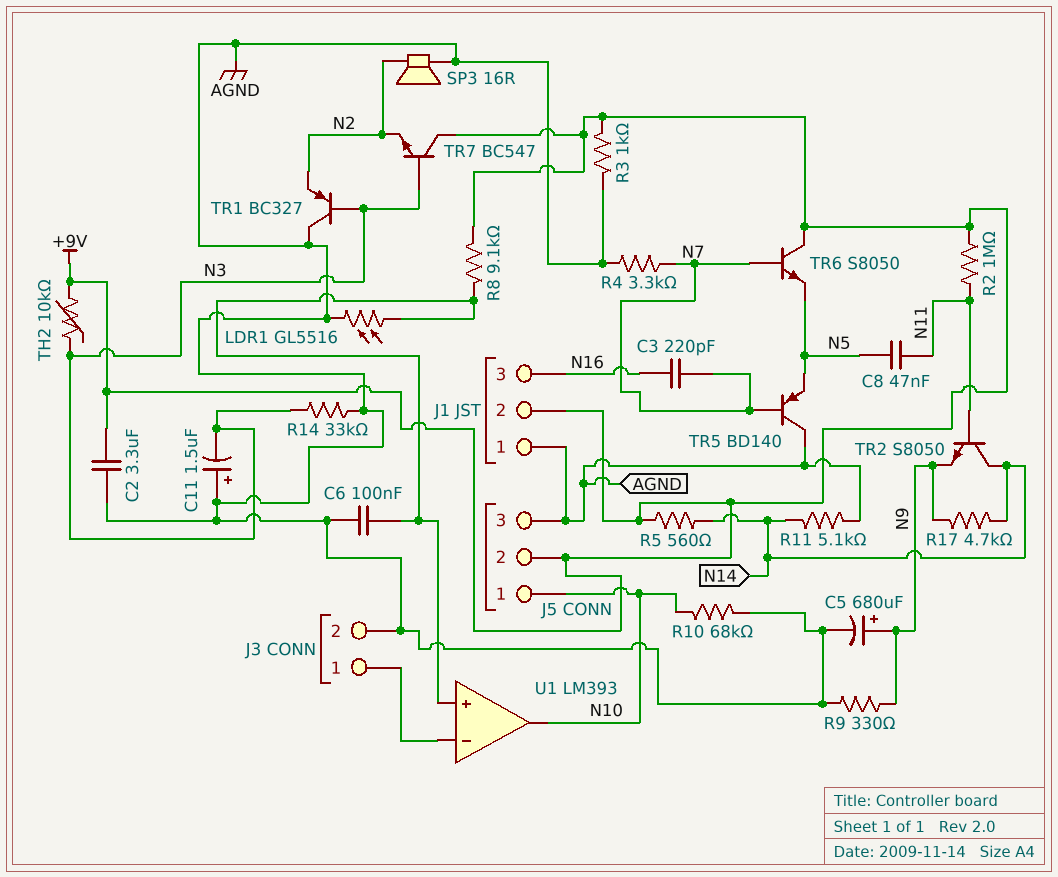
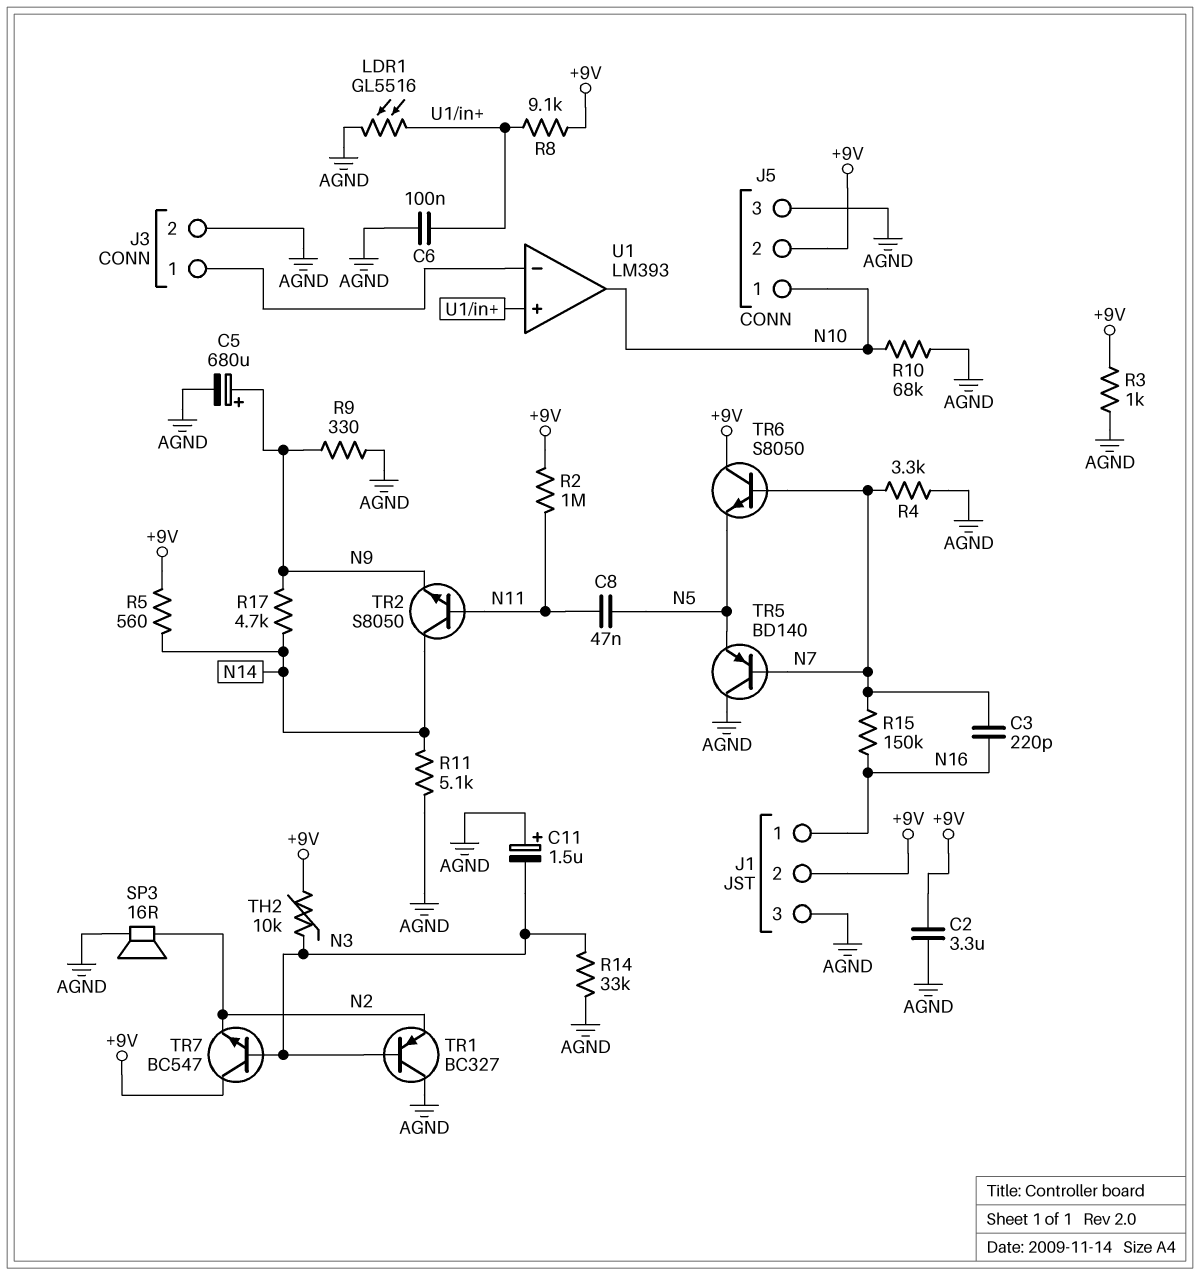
J1 pin 1: AGND -> N16
J1 pin 3: N16 -> AGND
R15: none -> 150k (N7, N16)

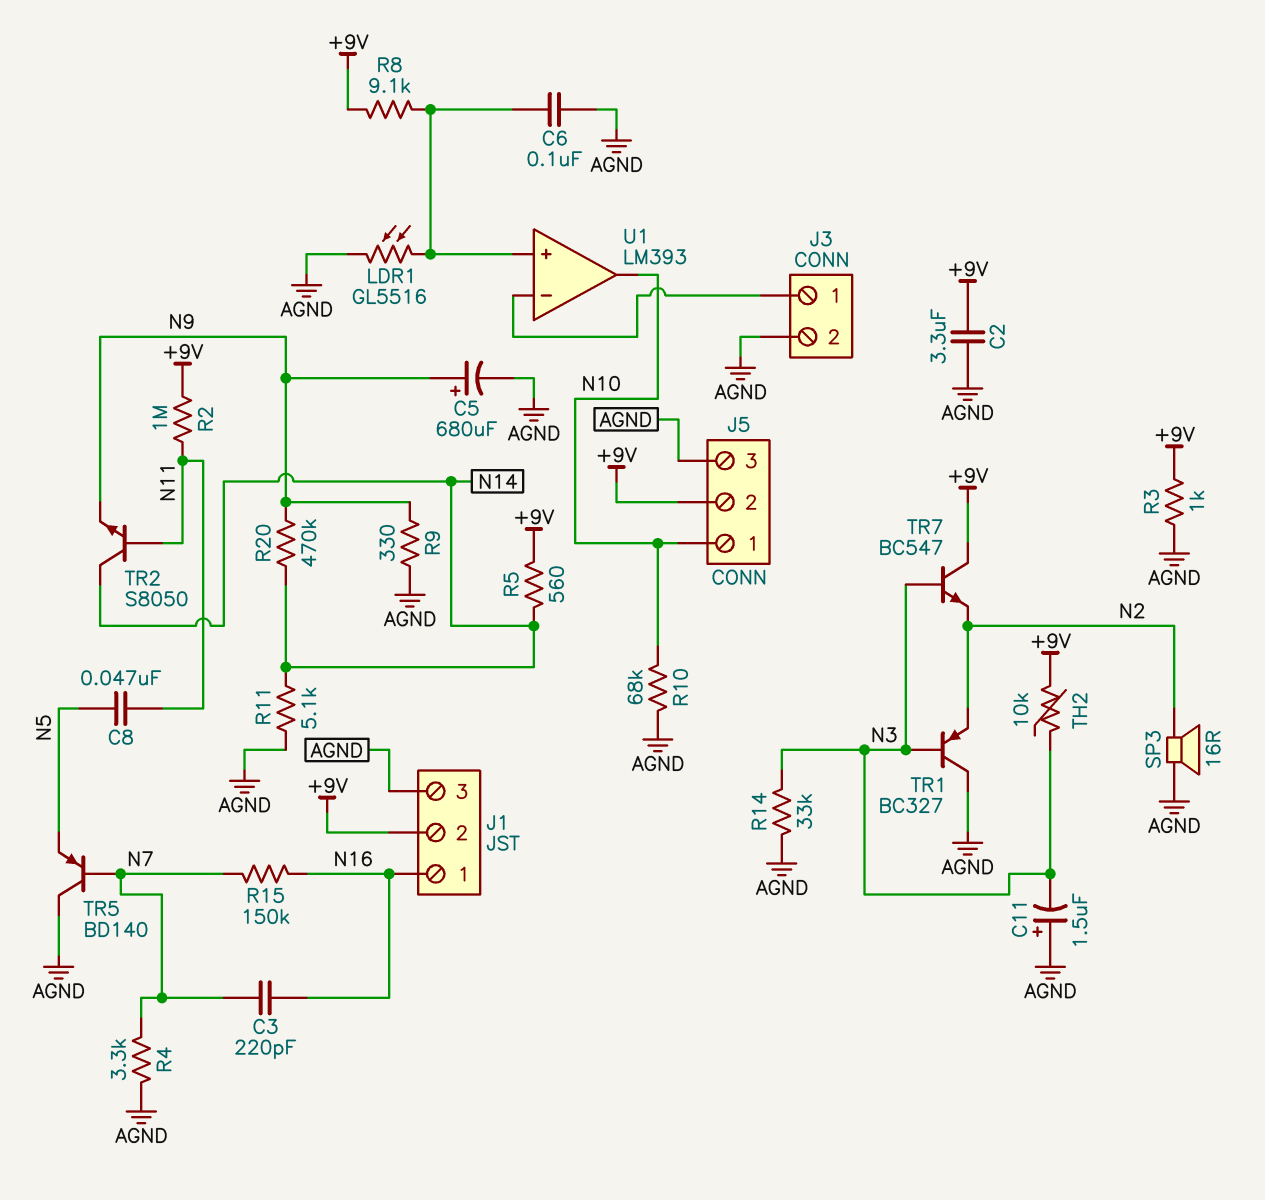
R17: 4.7k (N9, N14) -> none
R20: none -> 470k (N9, N14)
TR6: NPN S8050 (B N7, C +9V, E N5) -> none

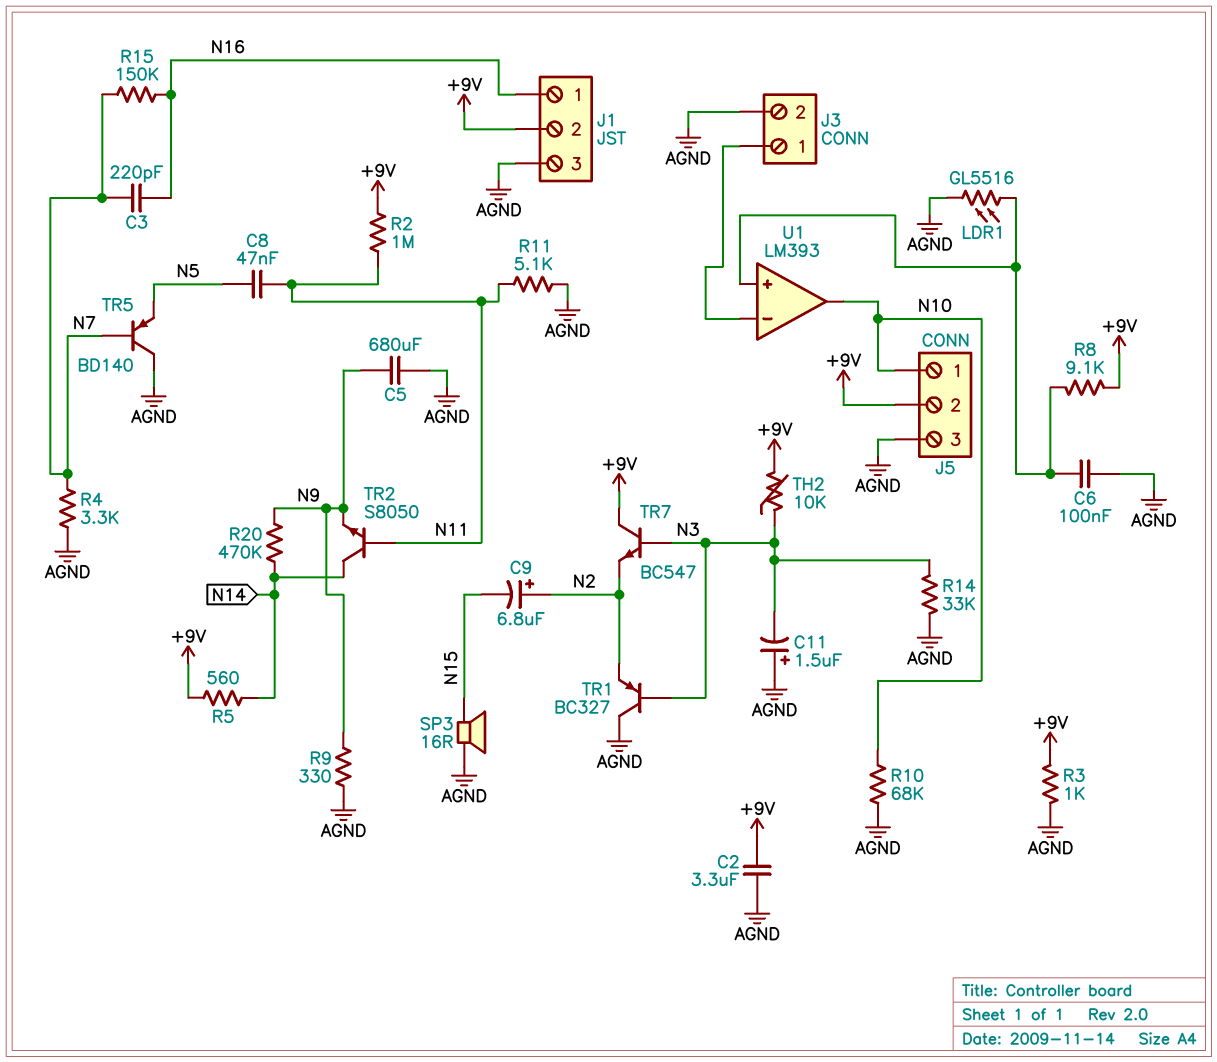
C5: 680uF (plus N9, minus AGND) -> 680uF (AGND, N9)
C9: none -> 6.8uF (plus N2, minus N15)
R11: 5.1k (AGND, N14) -> 5.1k (AGND, N11)
SP3: speaker 16R (AGND, N2) -> speaker 16R (AGND, N15)

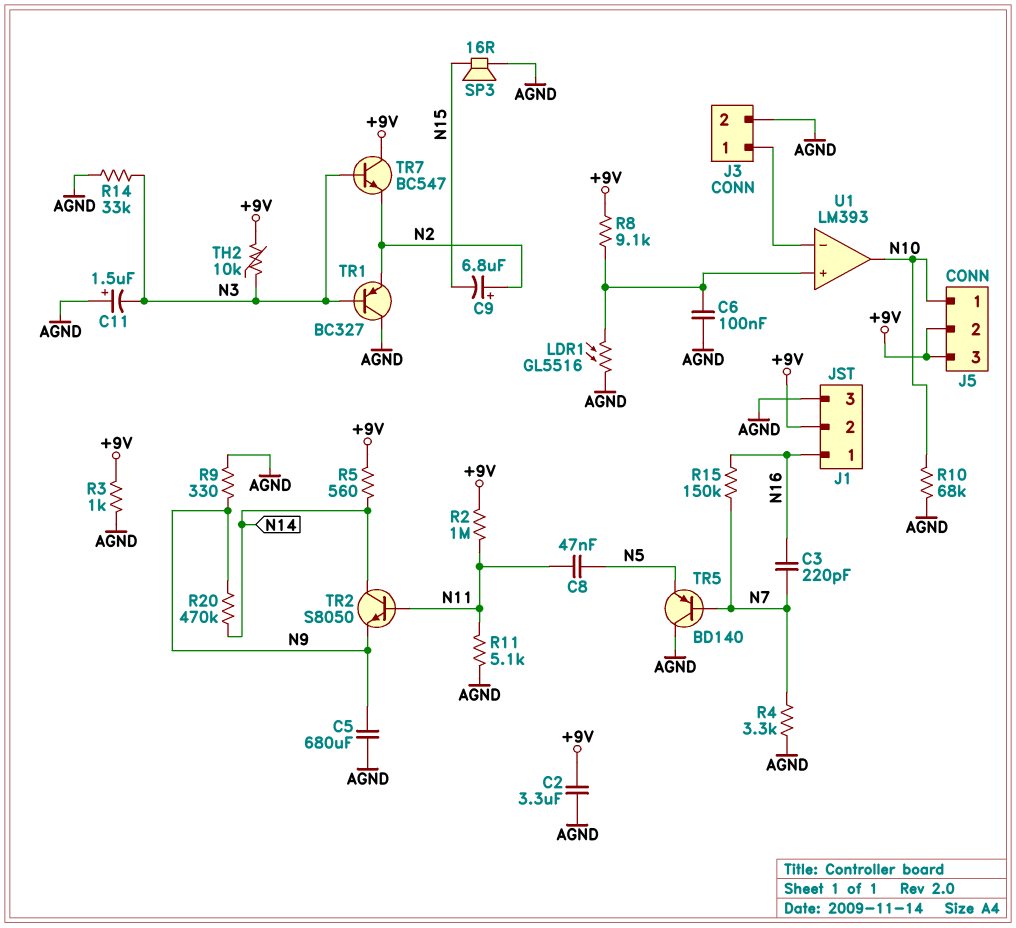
J5 pin 3: AGND -> +9V

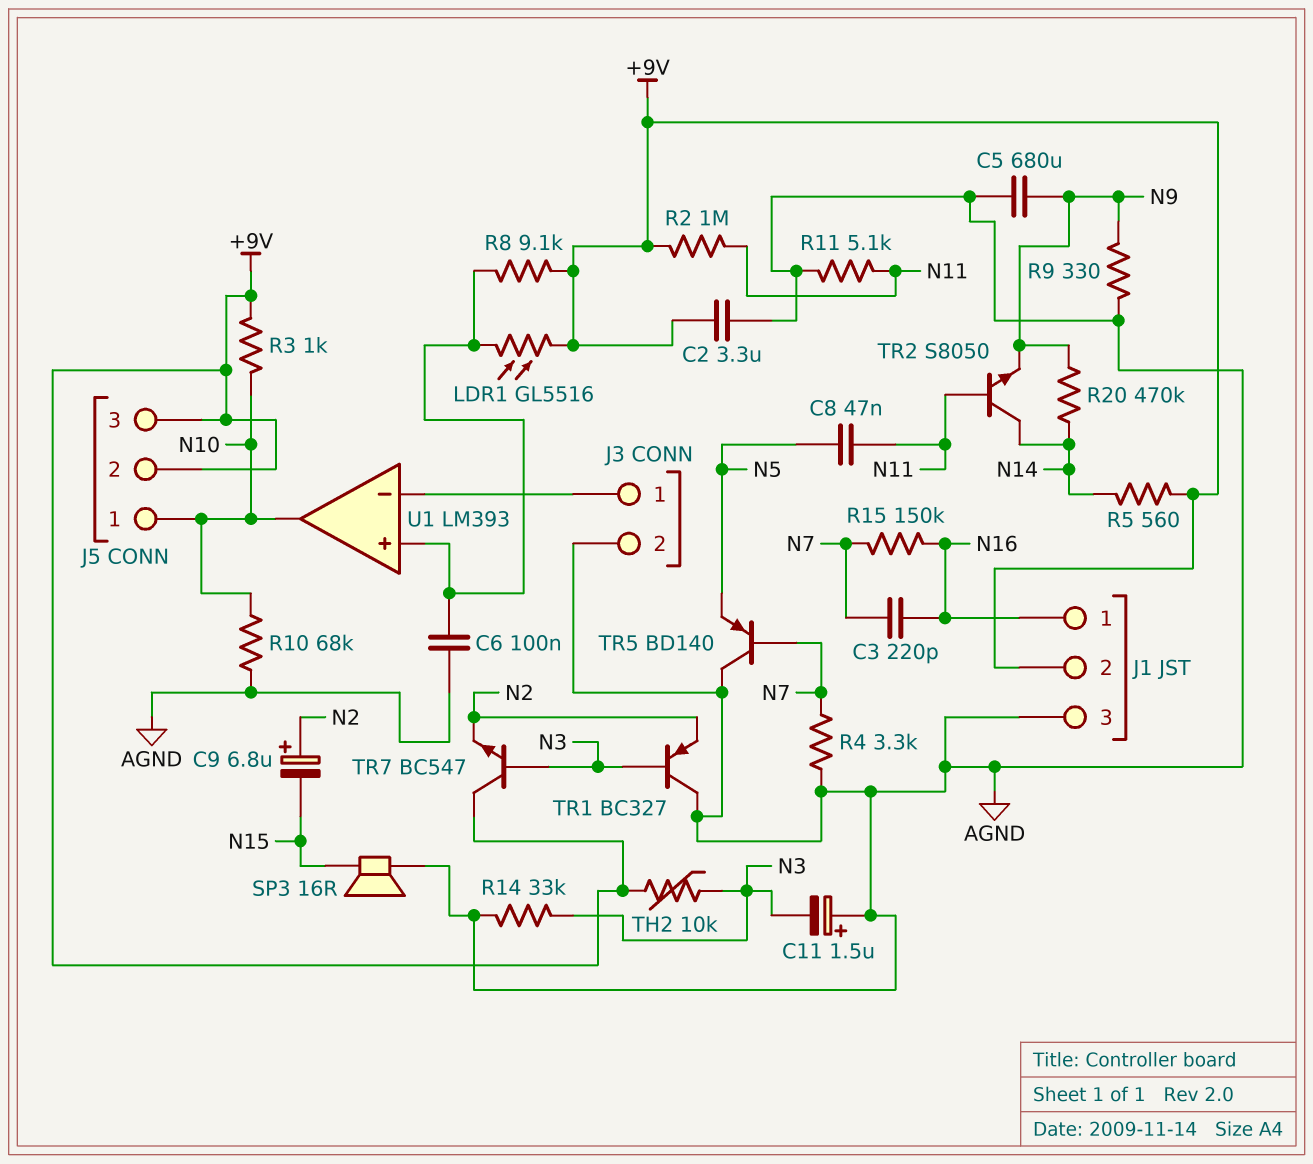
LDR1: GL5516 (AGND, U1/in+) -> GL5516 (+9V, U1/in+)
R3: 1k (+9V, AGND) -> 1k (+9V, N10)

